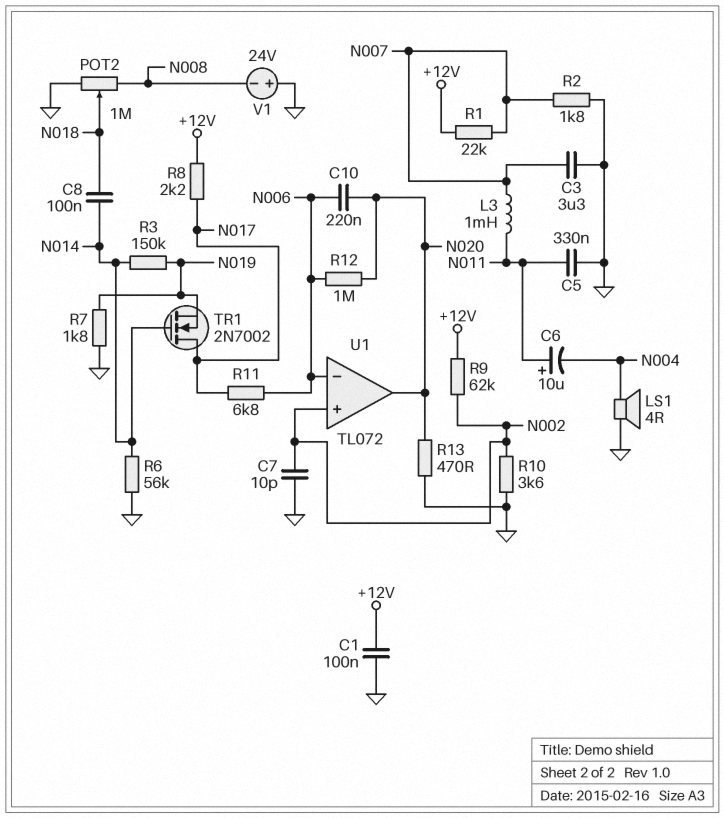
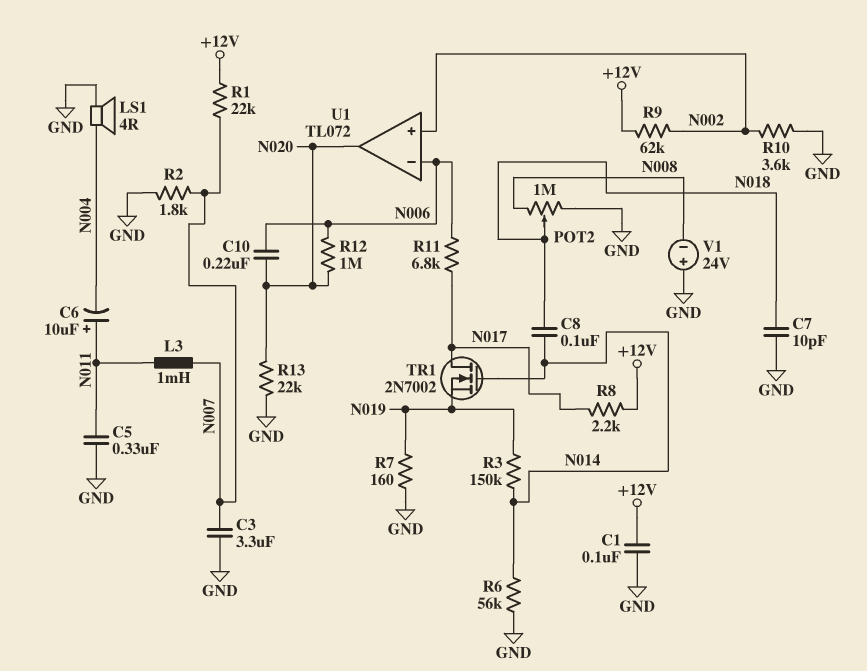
C7: 10pF (GND, N002) -> 10pF (GND, N018)
R7: 1.8k (GND, N019) -> 160 (GND, N019)
R13: 470 (GND, N020) -> 22k (GND, N020)

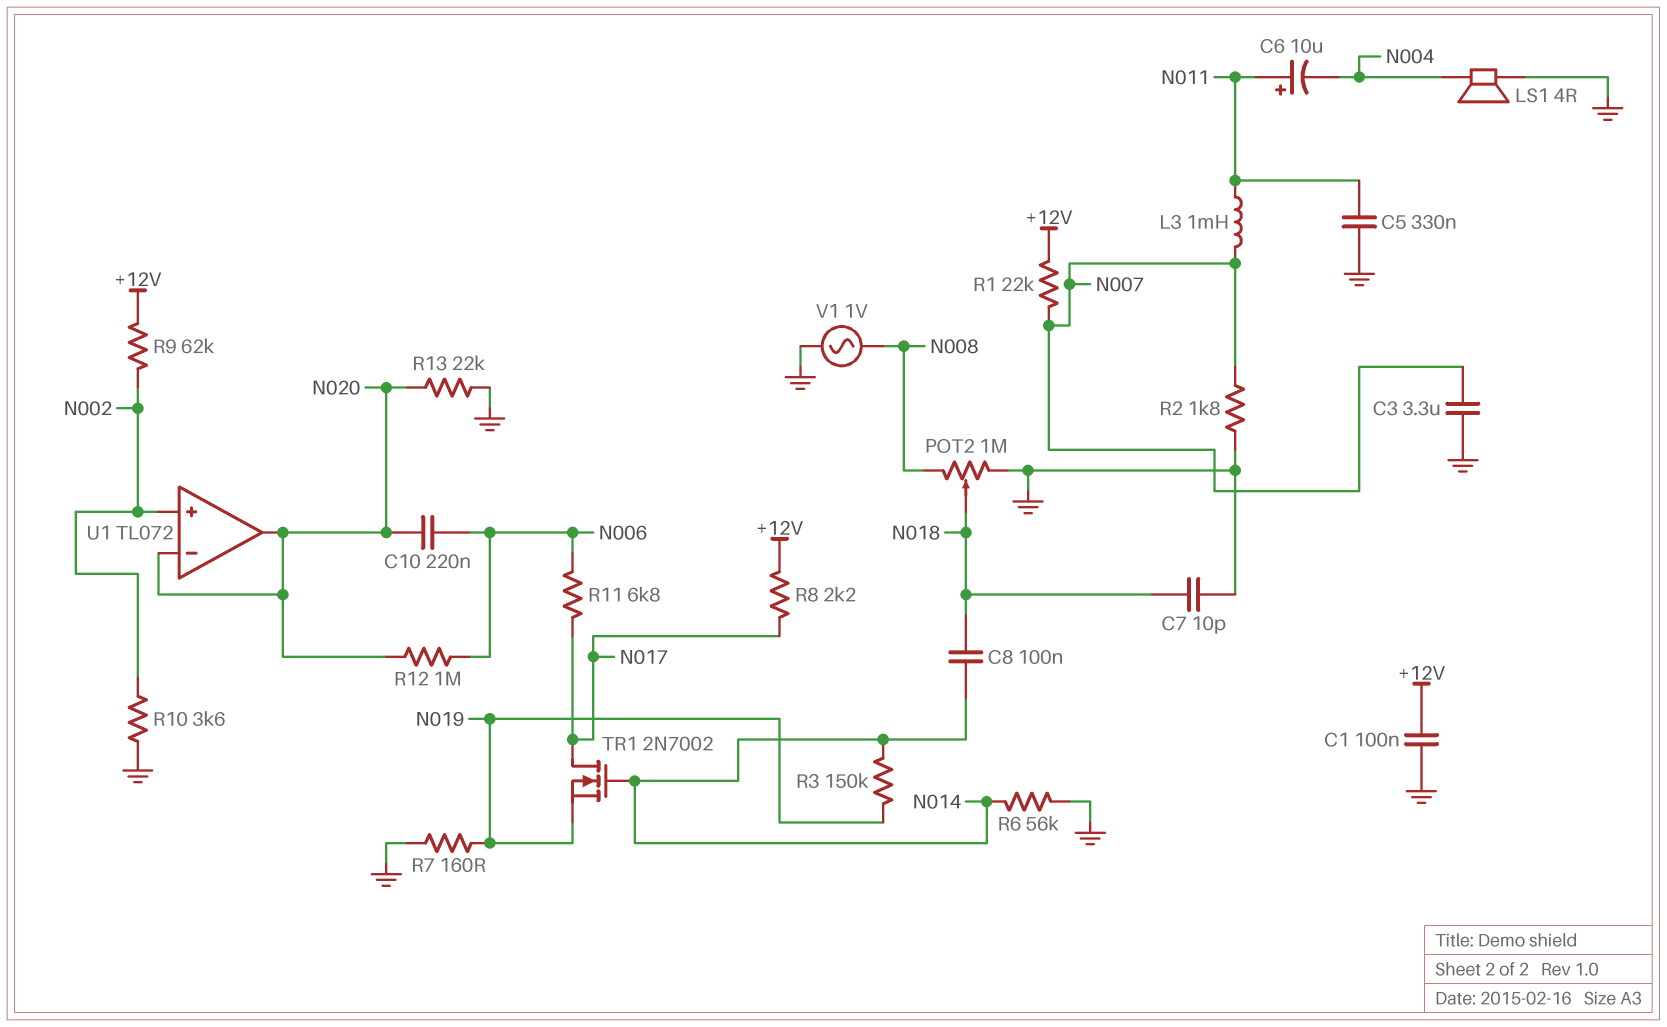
U1 pin in-: N006 -> N020
V1: 24V (plus GND, minus N008) -> AC 1V (GND, N008)

